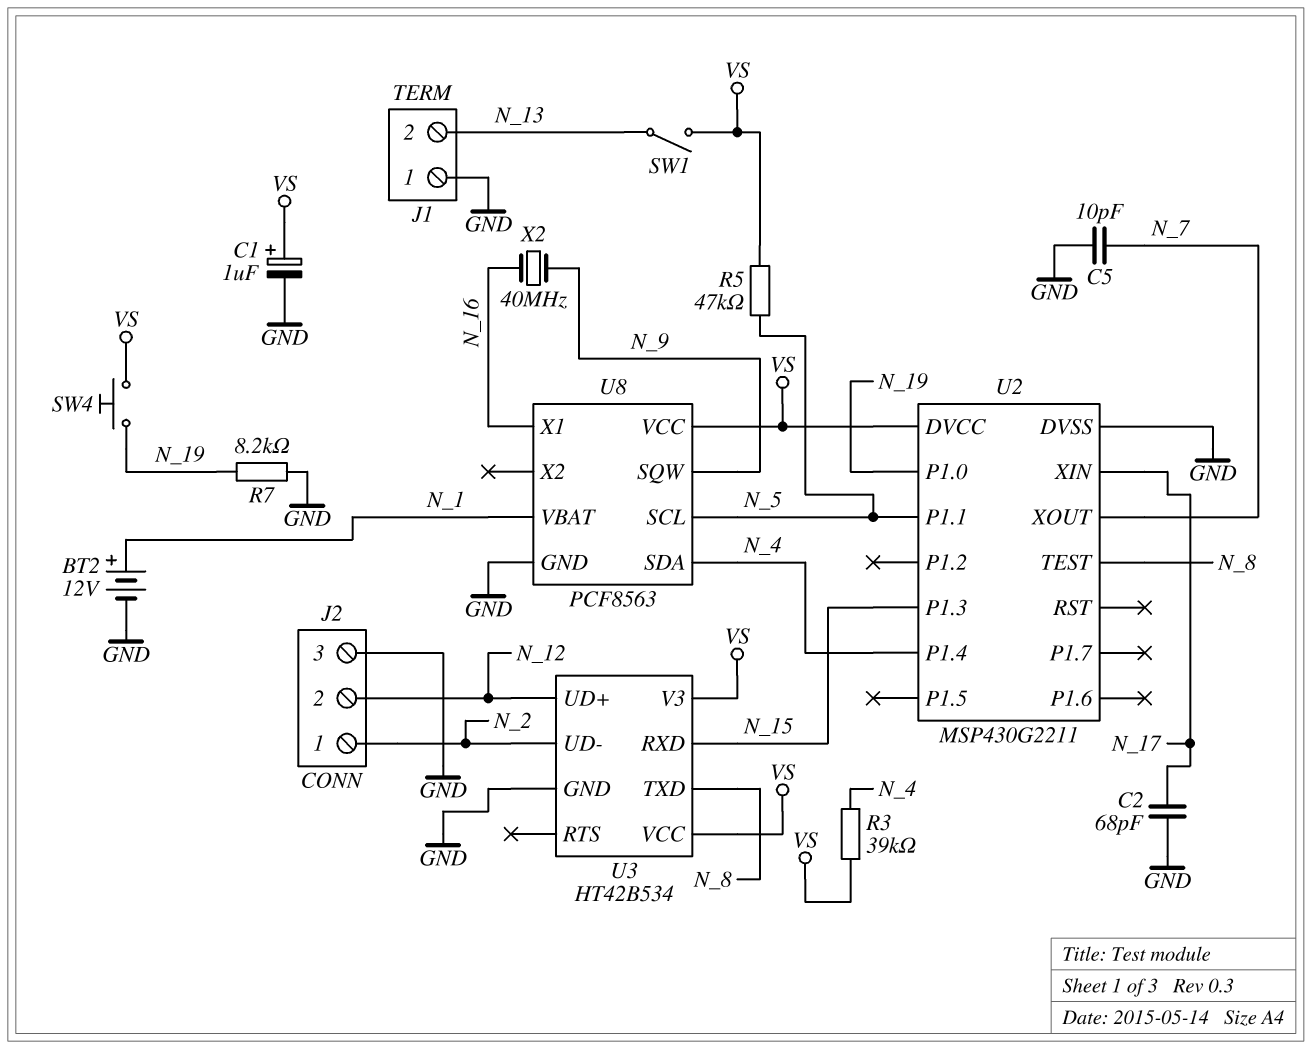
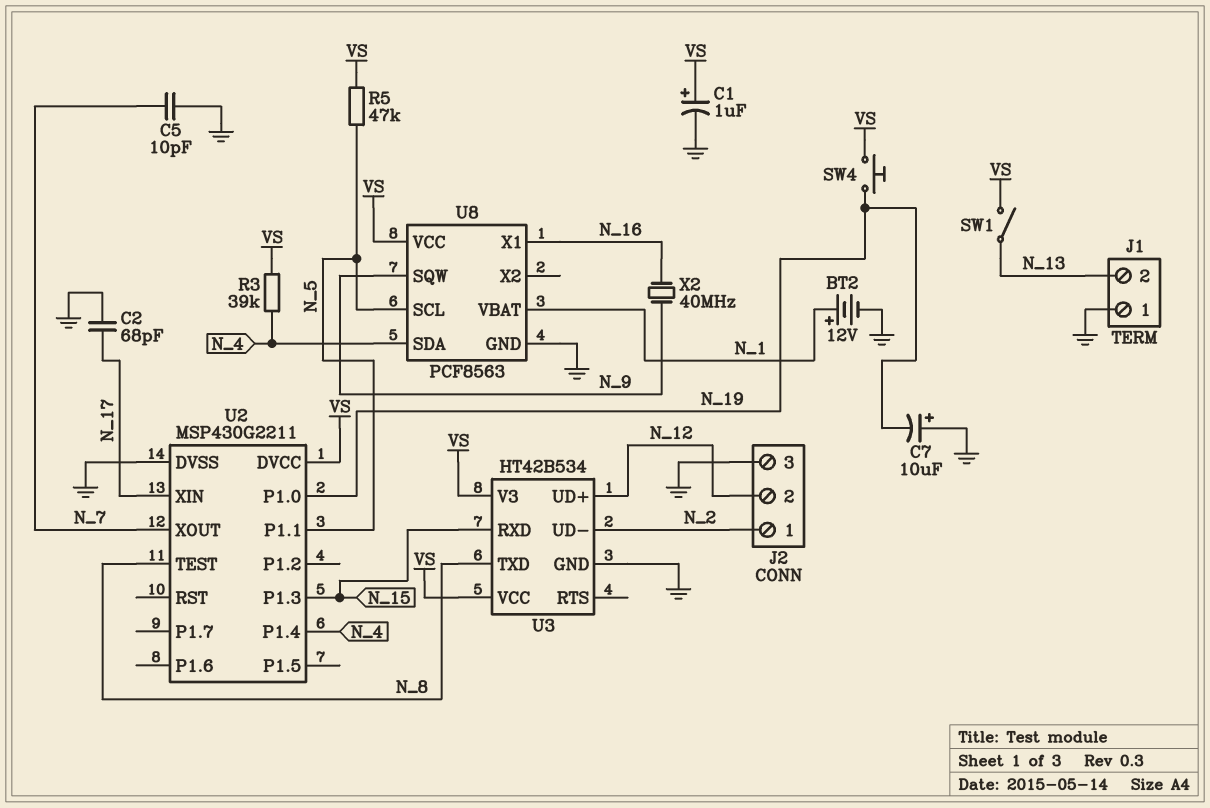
C7: none -> 10uF (plus GND, minus N_19)
R7: 8.2k (GND, N_19) -> none

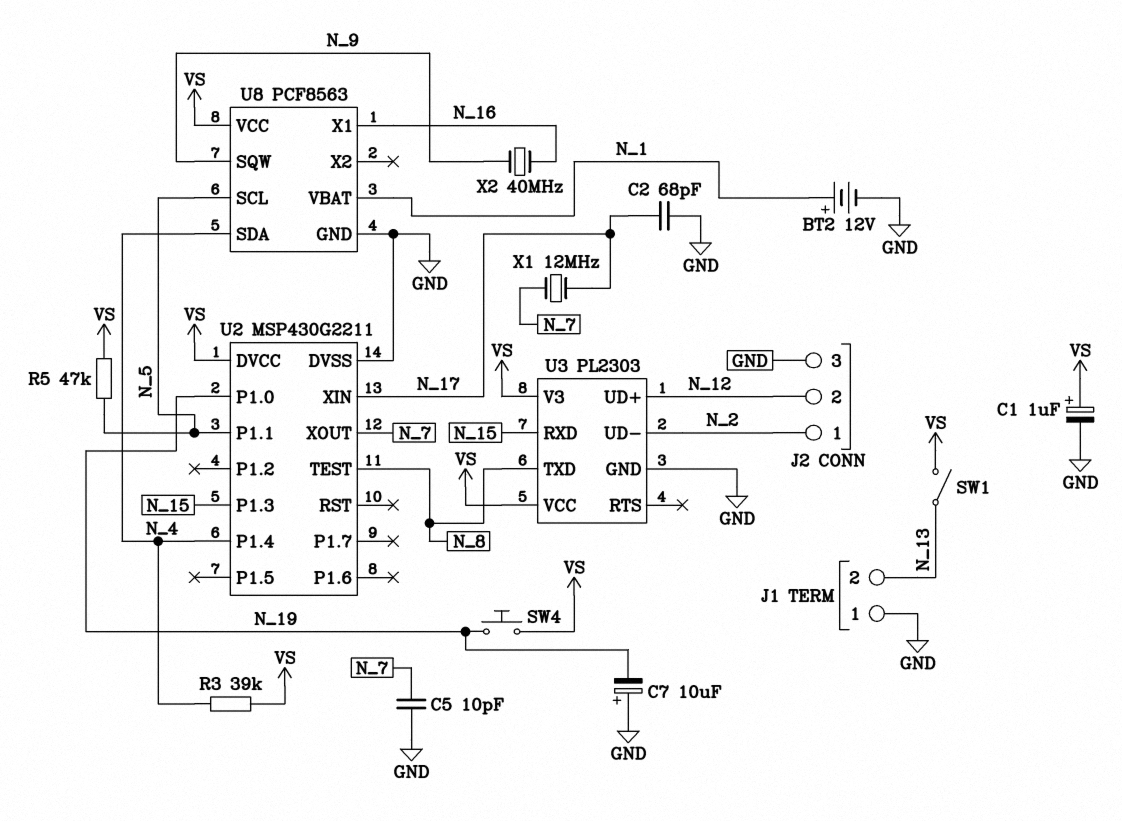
U3: HT42B534 -> PL2303
X1: none -> 12MHz (N_7, N_17)

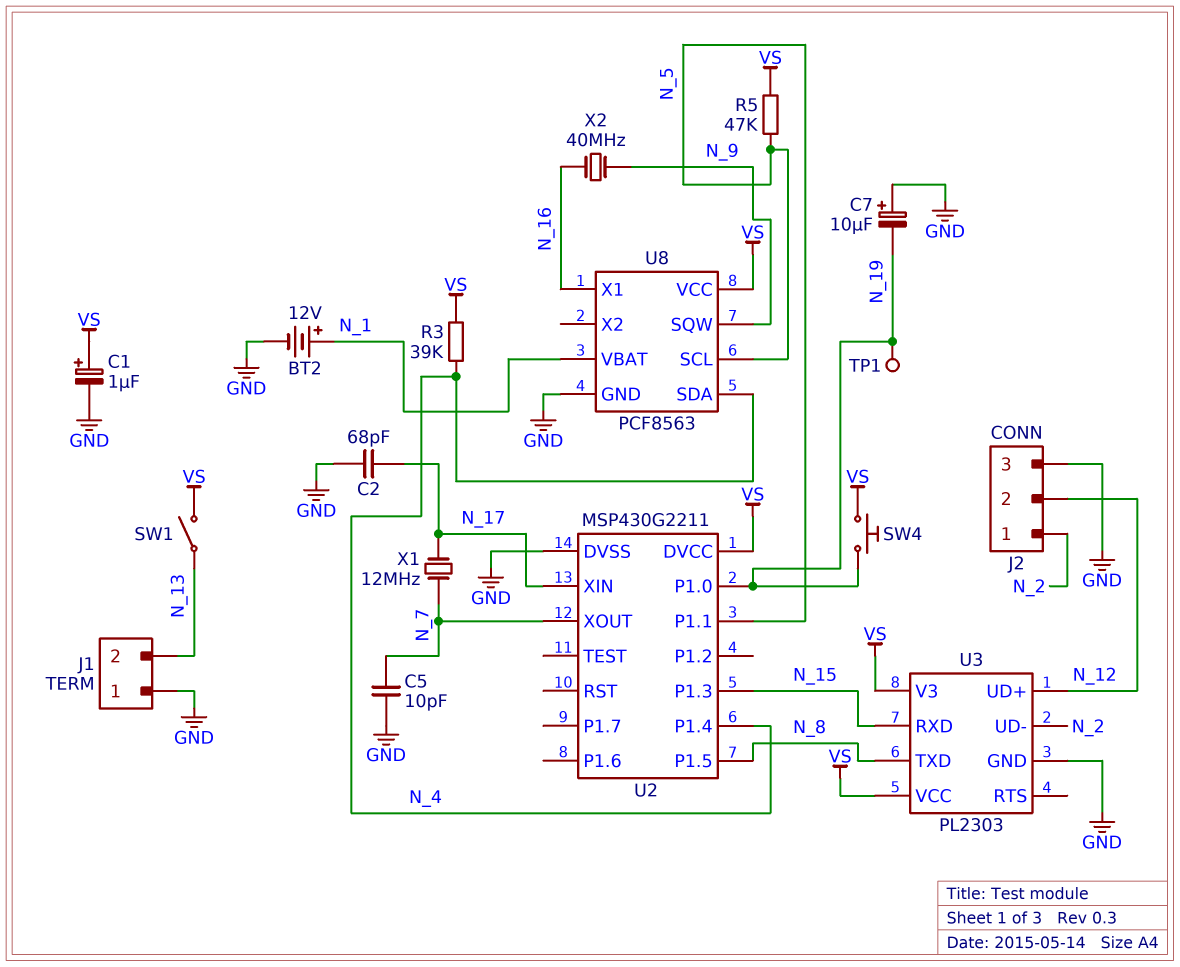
TP1: none -> test point (N_19)
U2 pin P1.5: none -> N_8
U2 pin TEST: N_8 -> none

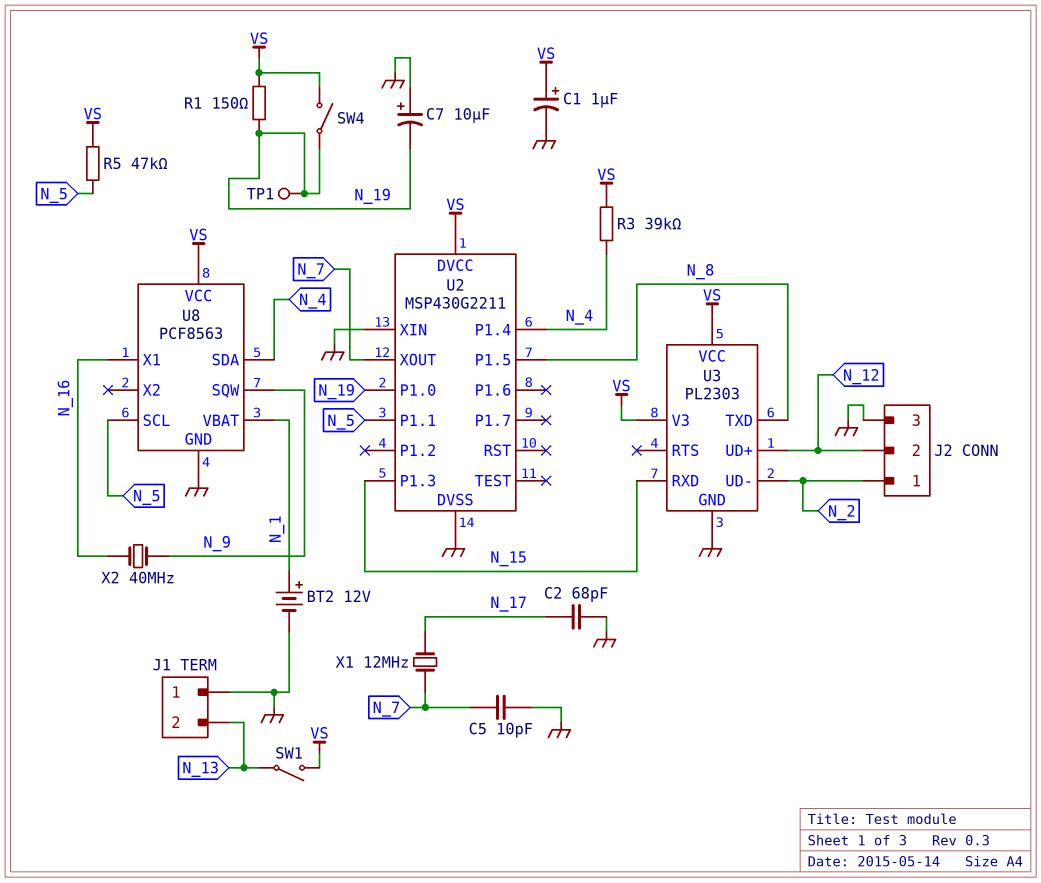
R1: none -> 150 (N_19, VS)
SW4: button (N_19, VS) -> switch (N_19, VS)
U2 pin XIN: N_17 -> GND

